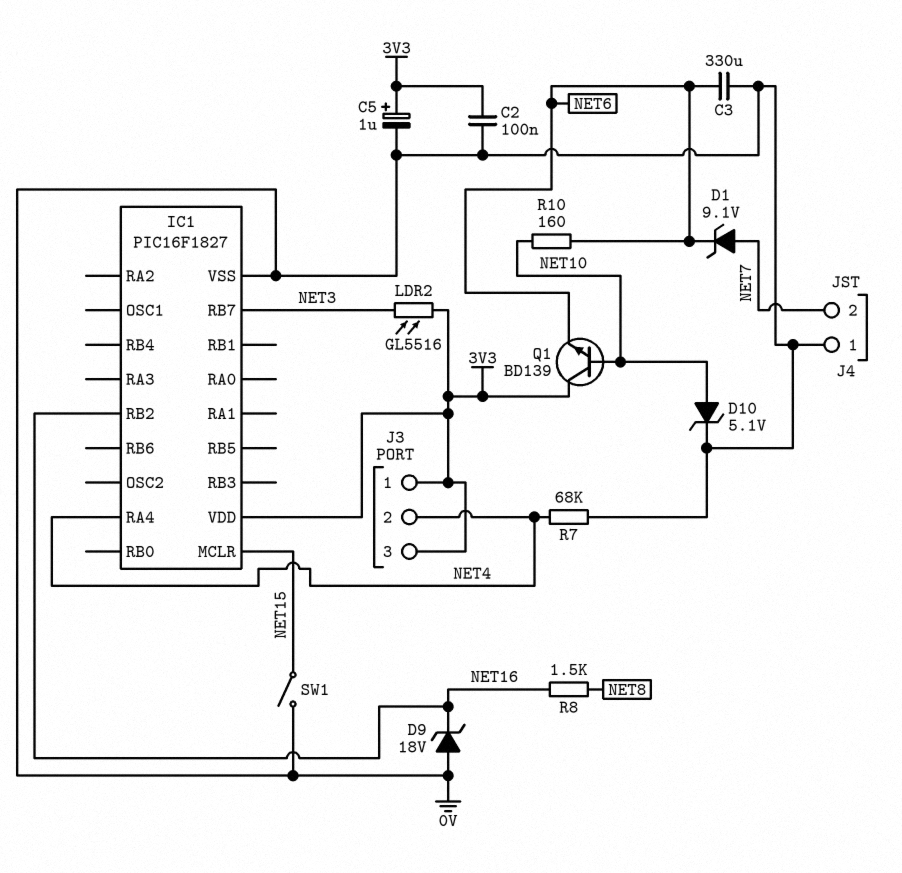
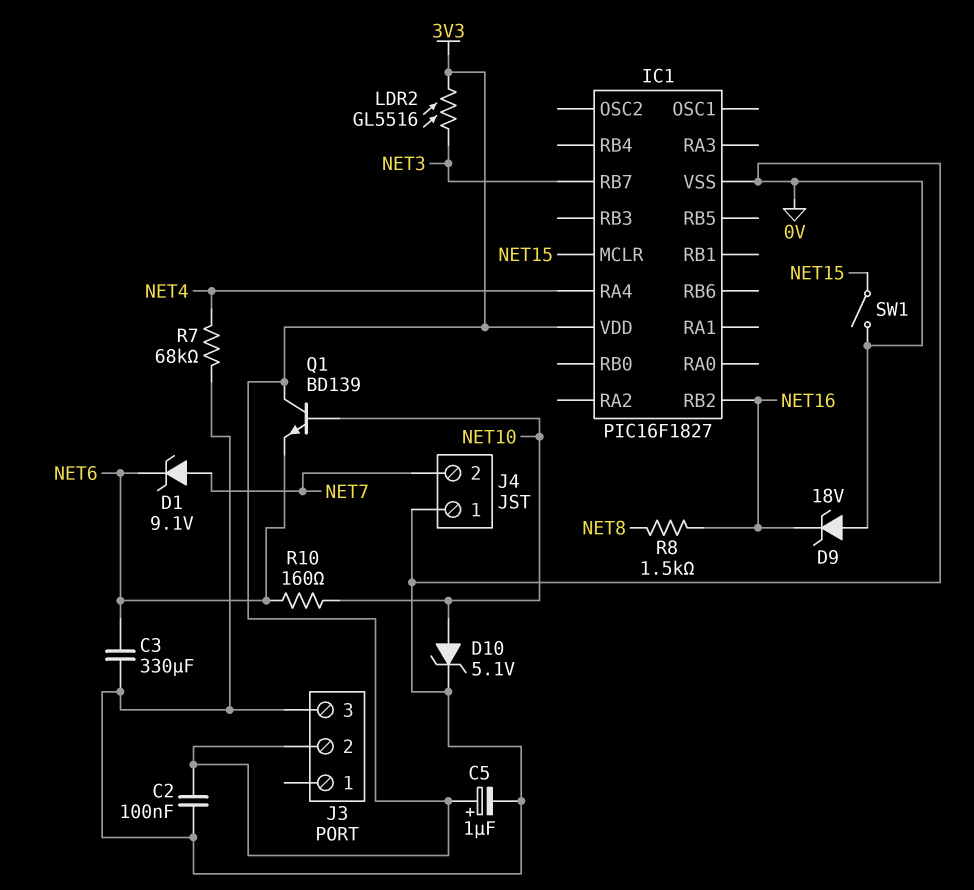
J3 pin 1: 3V3 -> none
J3 pin 2: NET4 -> 3V3
J3 pin 3: 3V3 -> 0V

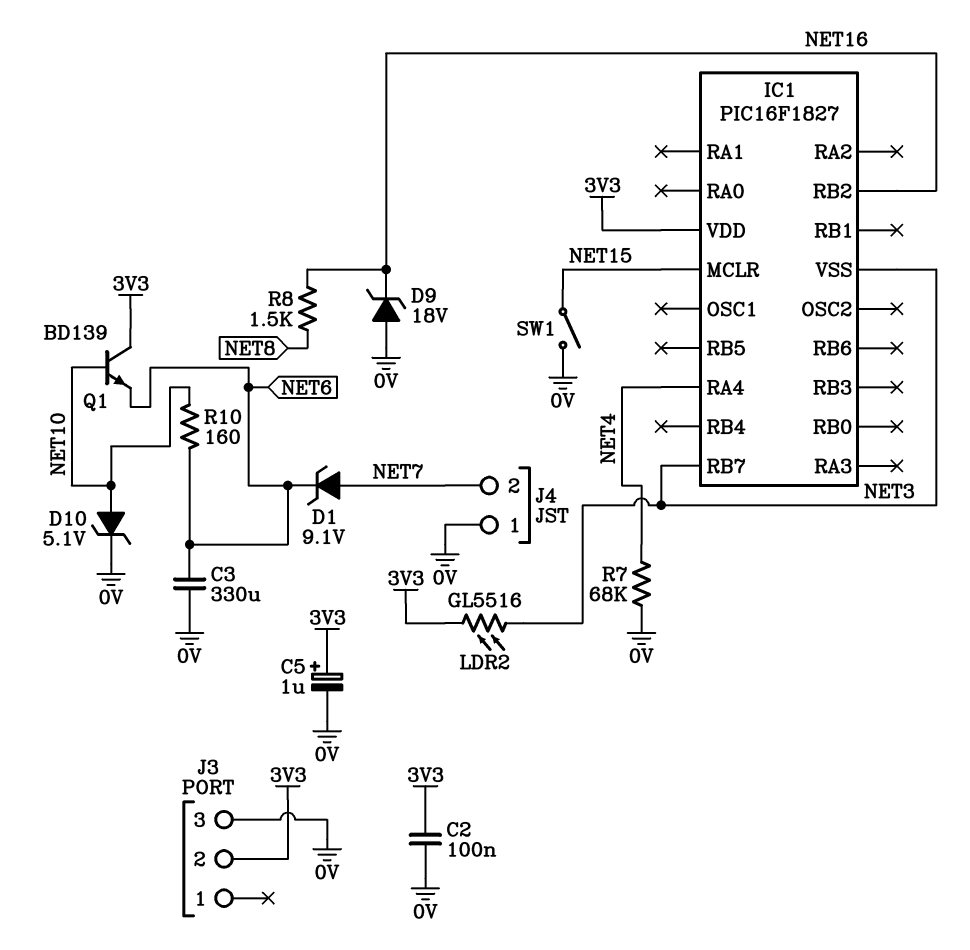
IC1 pin VSS: 0V -> NET3

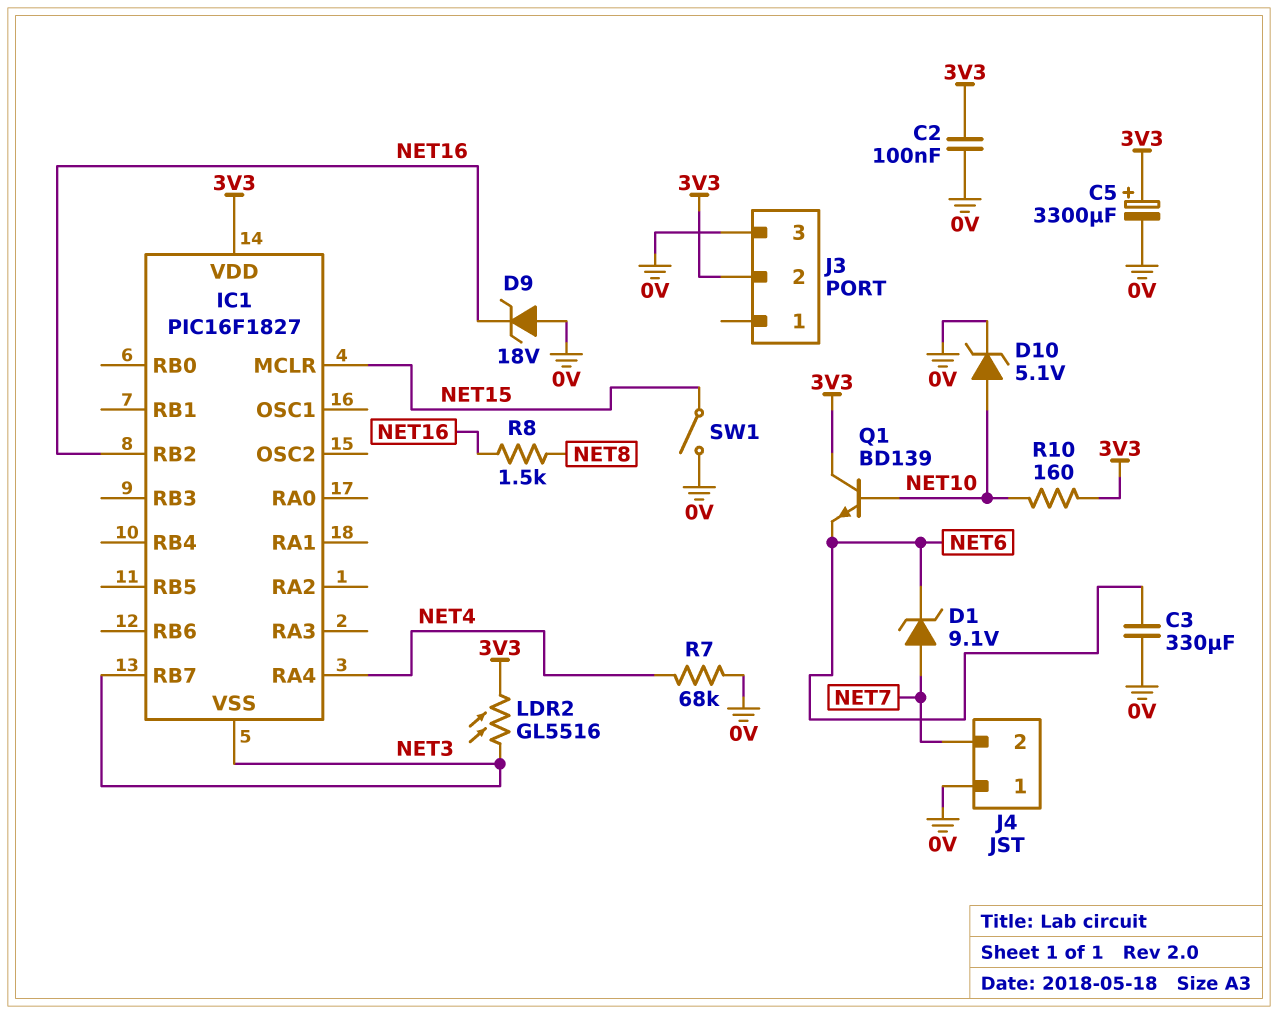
C5: 1uF (plus 3V3, minus 0V) -> 3300uF (plus 3V3, minus 0V)
R10: 160 (NET6, NET10) -> 160 (3V3, NET10)

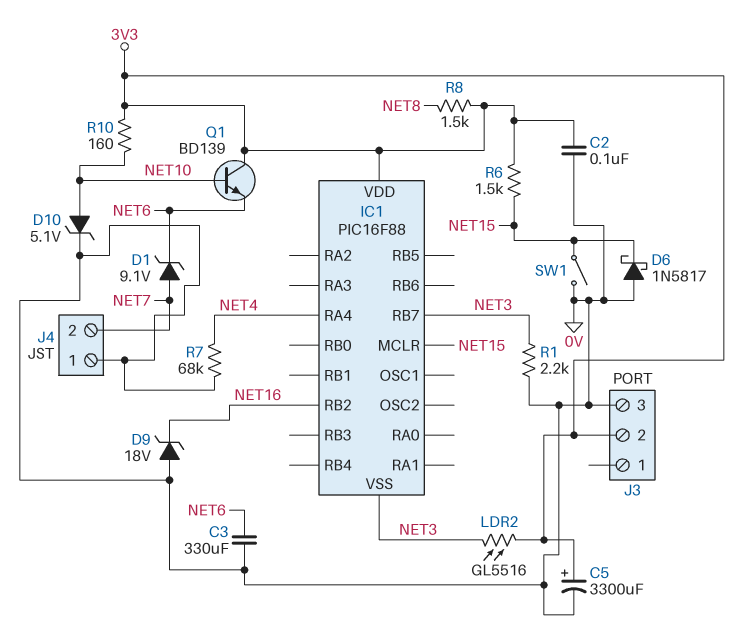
D6: none -> schottky 1N5817 (A 0V, K NET15)
IC1: PIC16F1827 -> PIC16F88
R1: none -> 2.2k (0V, NET3)
R6: none -> 1.5k (3V3, NET15)
R8: 1.5k (NET8, NET16) -> 1.5k (3V3, NET8)

